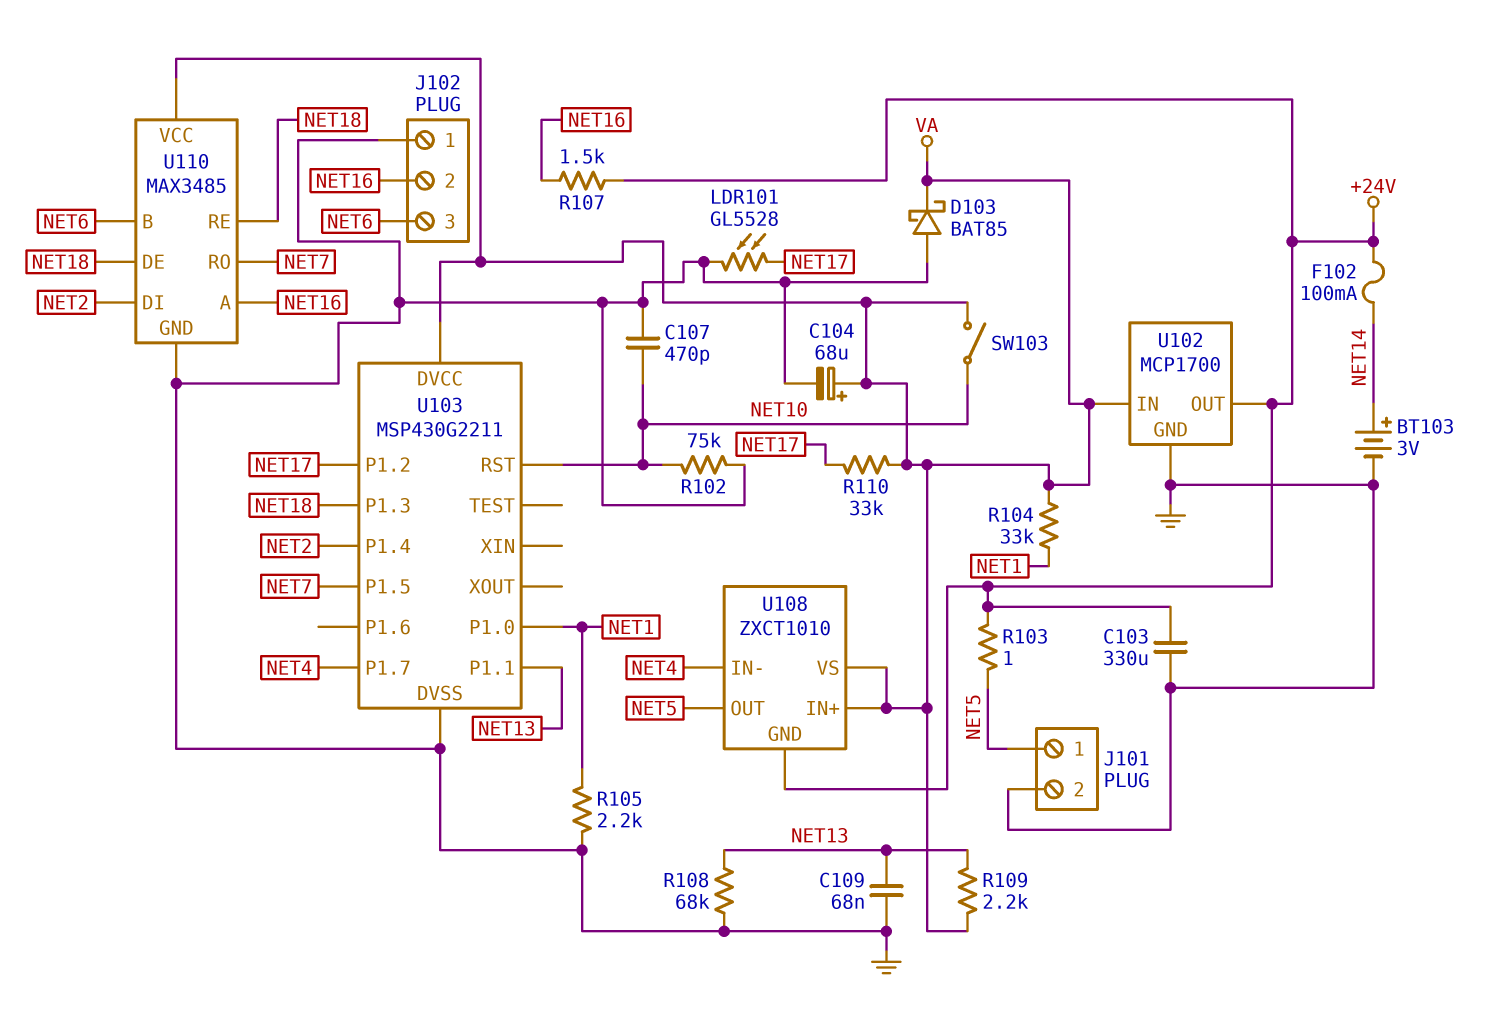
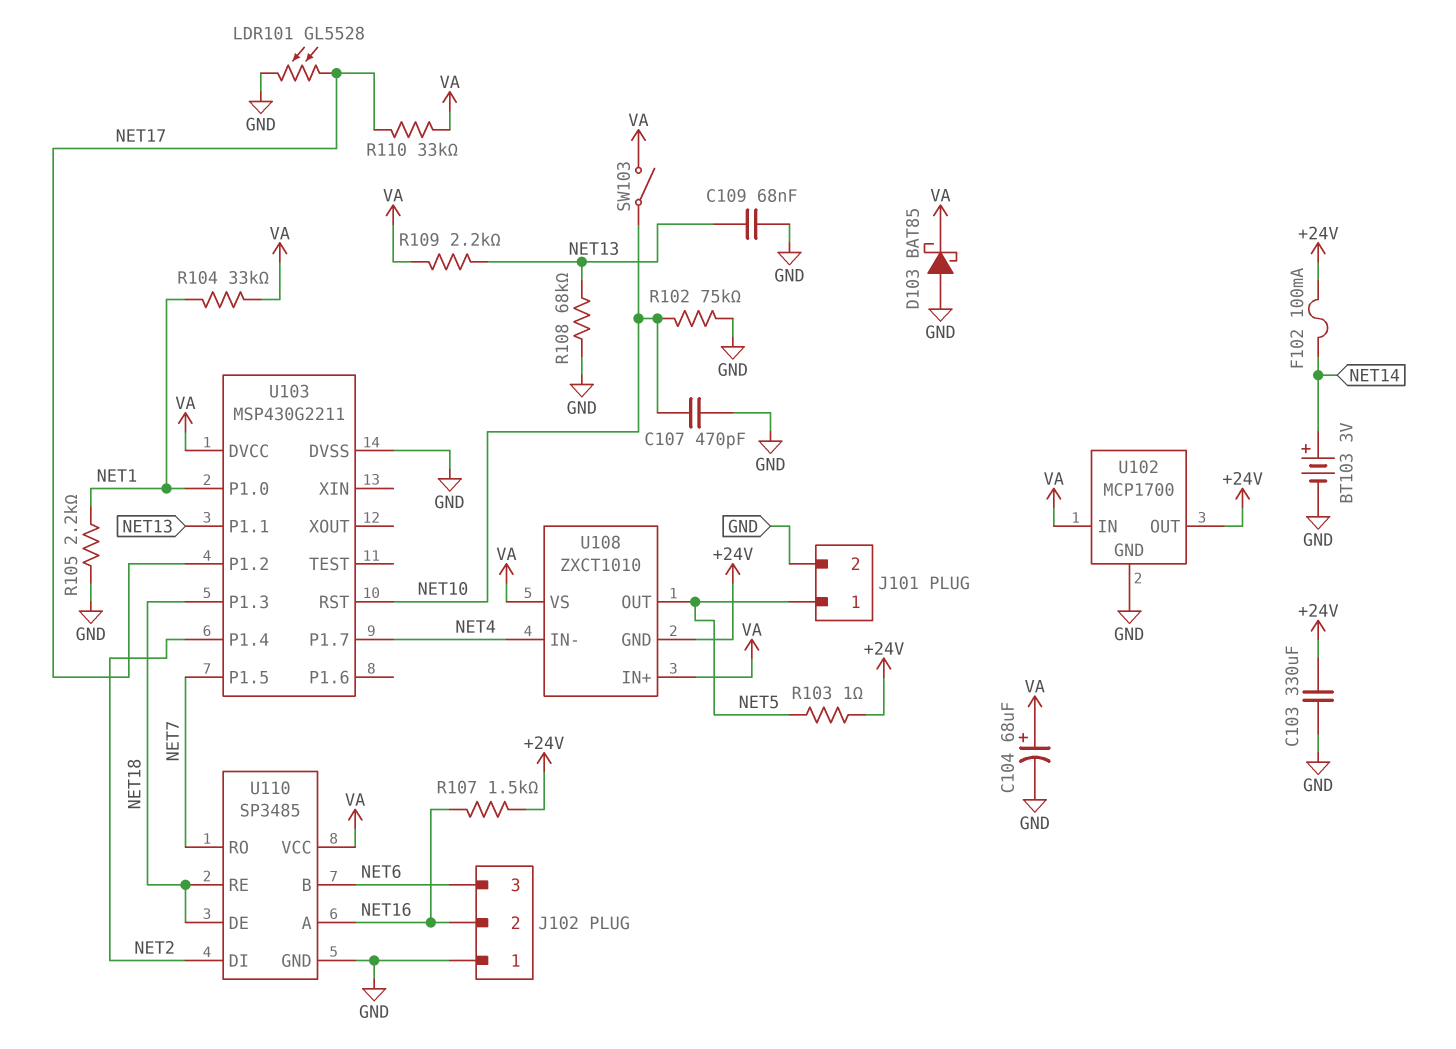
U110: MAX3485 -> SP3485

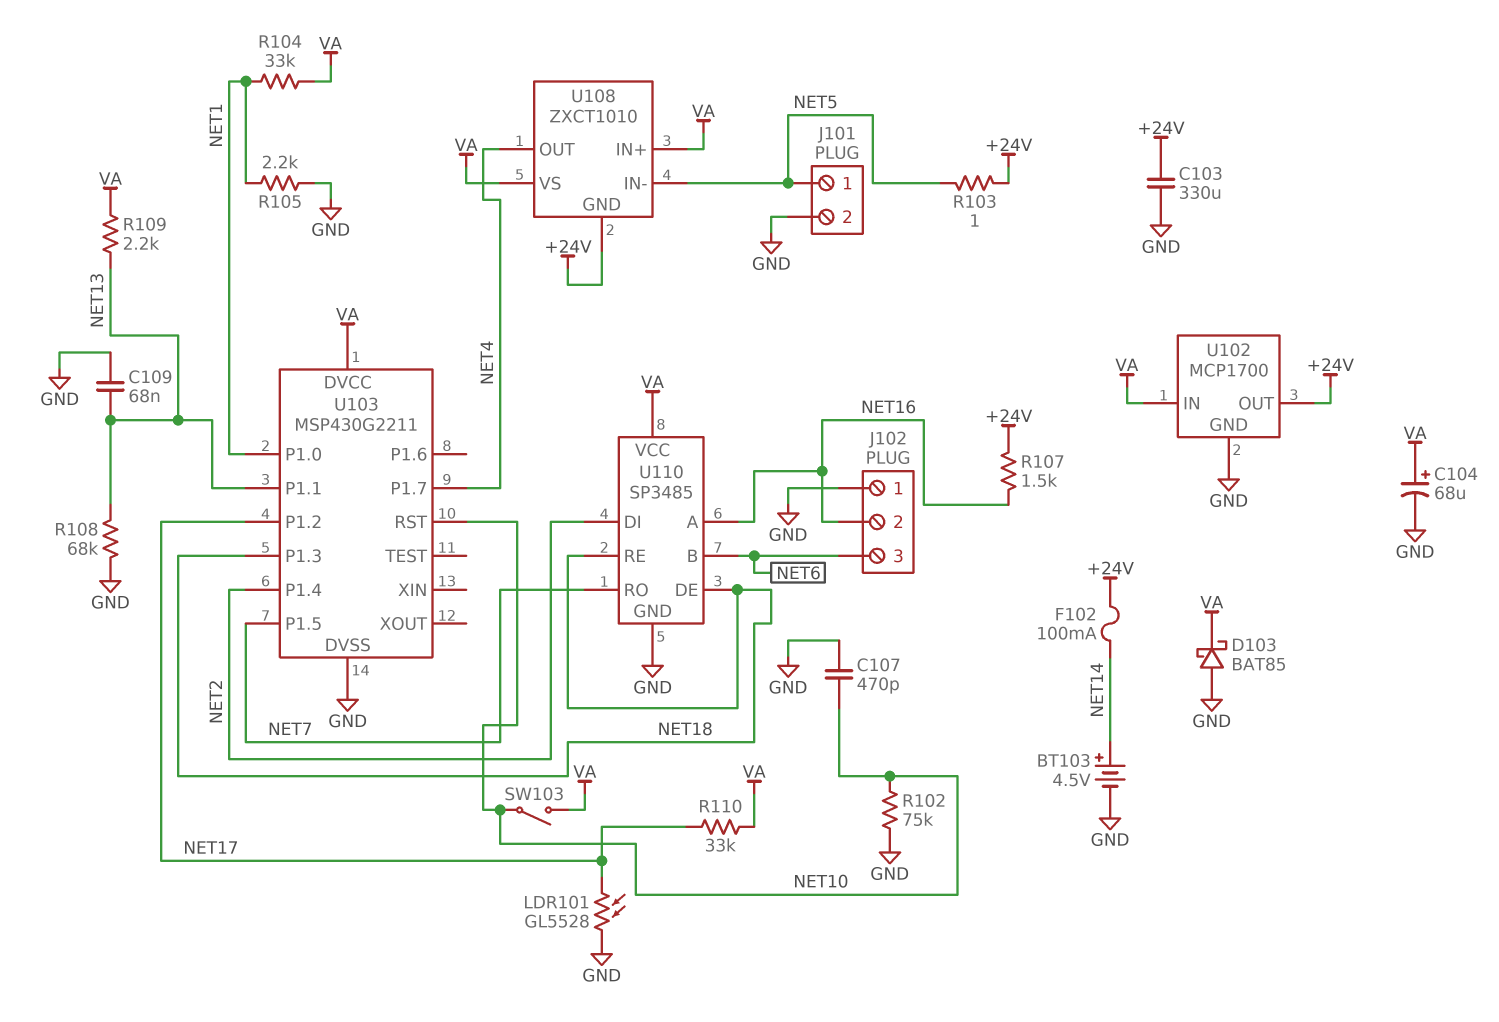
BT103: 3V (plus NET14, minus GND) -> 4.5V (plus NET14, minus GND)
U108 pin IN-: NET4 -> NET5
U108 pin OUT: NET5 -> NET4

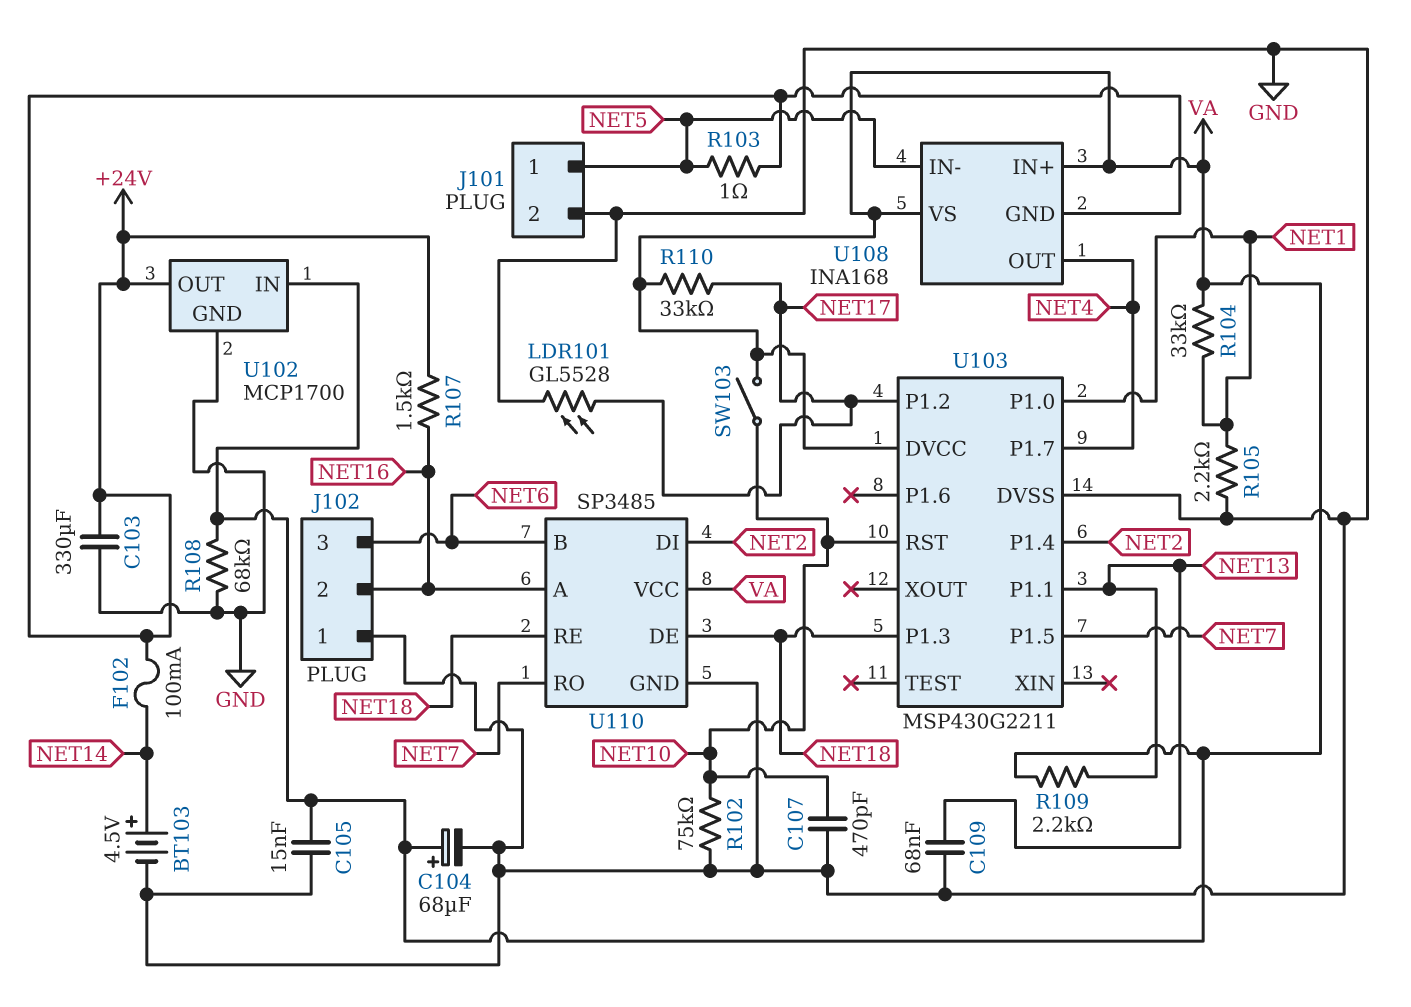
C105: none -> 15nF (GND, VA)
D103: schottky BAT85 (A GND, K VA) -> none
R108: 68k (GND, NET13) -> 68k (GND, VA)
U108: ZXCT1010 -> INA168

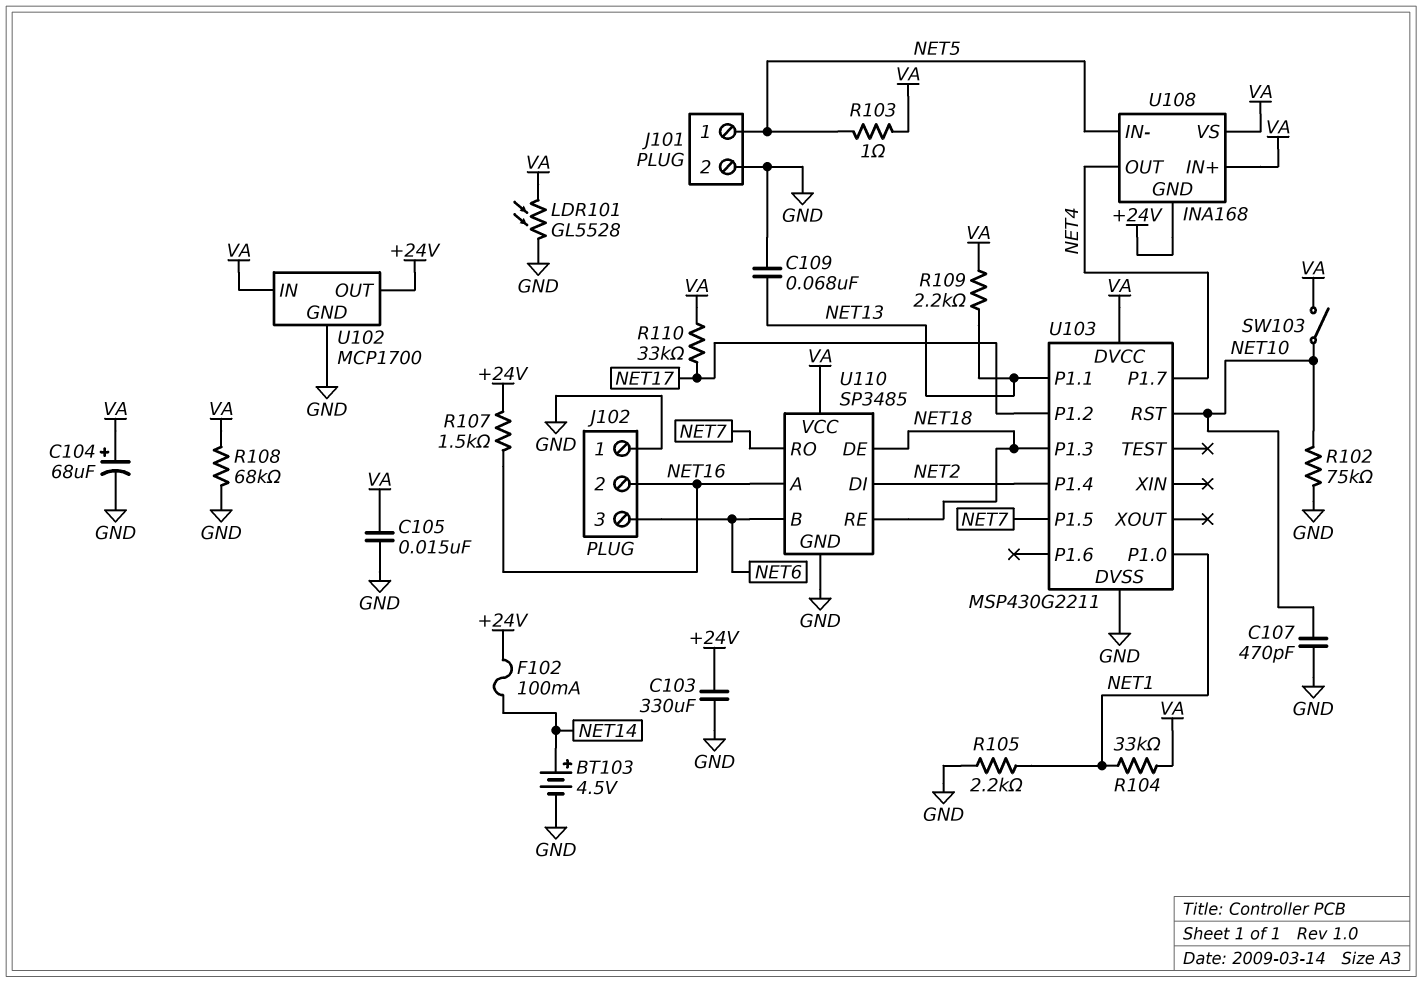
LDR101: GL5528 (GND, NET17) -> GL5528 (GND, VA)
R103: 1 (+24V, NET5) -> 1 (NET5, VA)

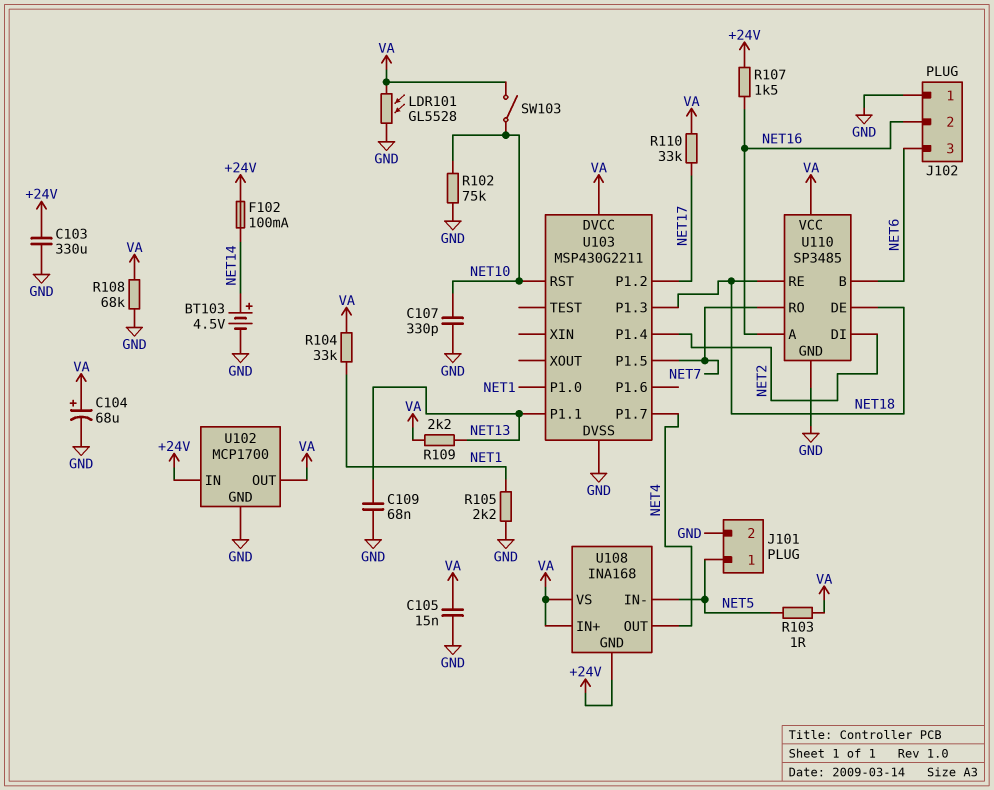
C107: 470pF (GND, NET10) -> 330pF (GND, NET10)
U102 pin IN: VA -> +24V
U102 pin OUT: +24V -> VA

